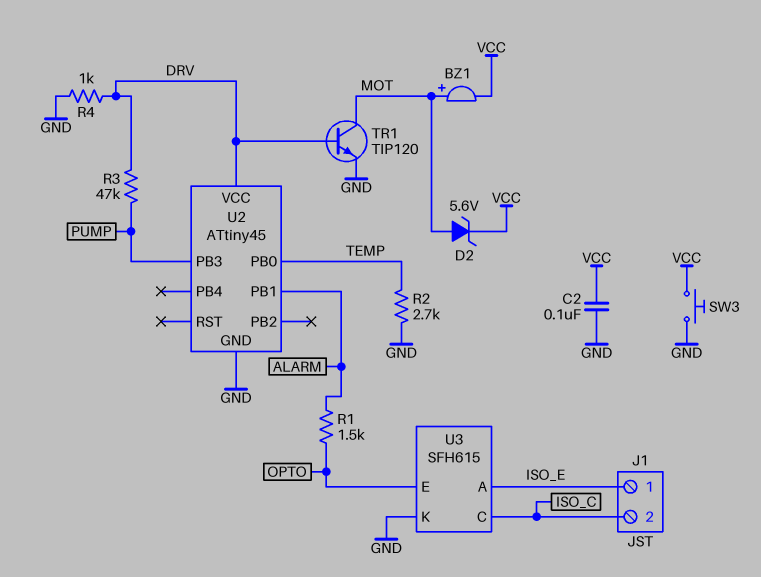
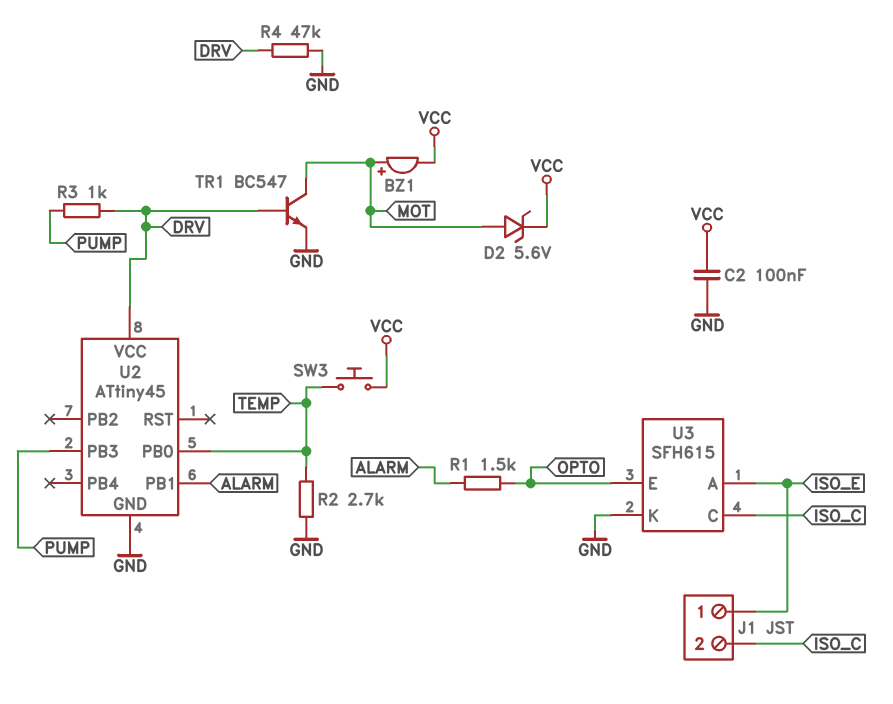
R3: 47k (DRV, PUMP) -> 1k (DRV, PUMP)
R4: 1k (DRV, GND) -> 47k (DRV, GND)
SW3: button (GND, VCC) -> button (TEMP, VCC)
TR1: NPN TIP120 (B DRV, C MOT, E GND) -> NPN BC547 (B DRV, C MOT, E GND)

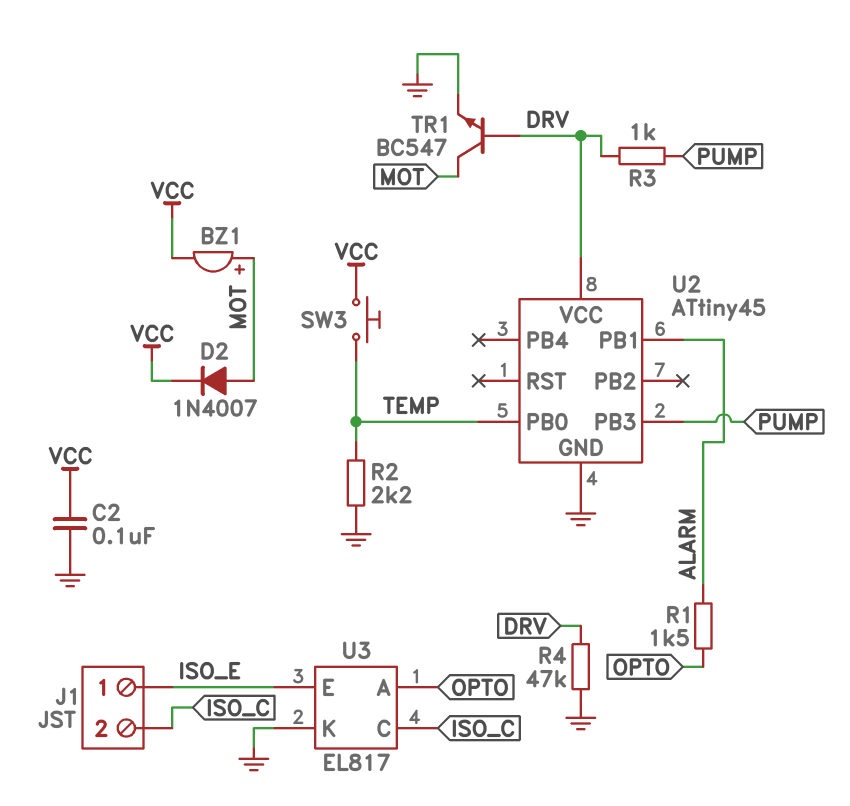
D2: zener 5.6V (A MOT, K VCC) -> diode 1N4007 (A MOT, K VCC)
R2: 2.7k (GND, TEMP) -> 2.2k (GND, TEMP)
U3: SFH615 -> EL817
U3 pin A: ISO_E -> OPTO
U3 pin E: OPTO -> ISO_E

